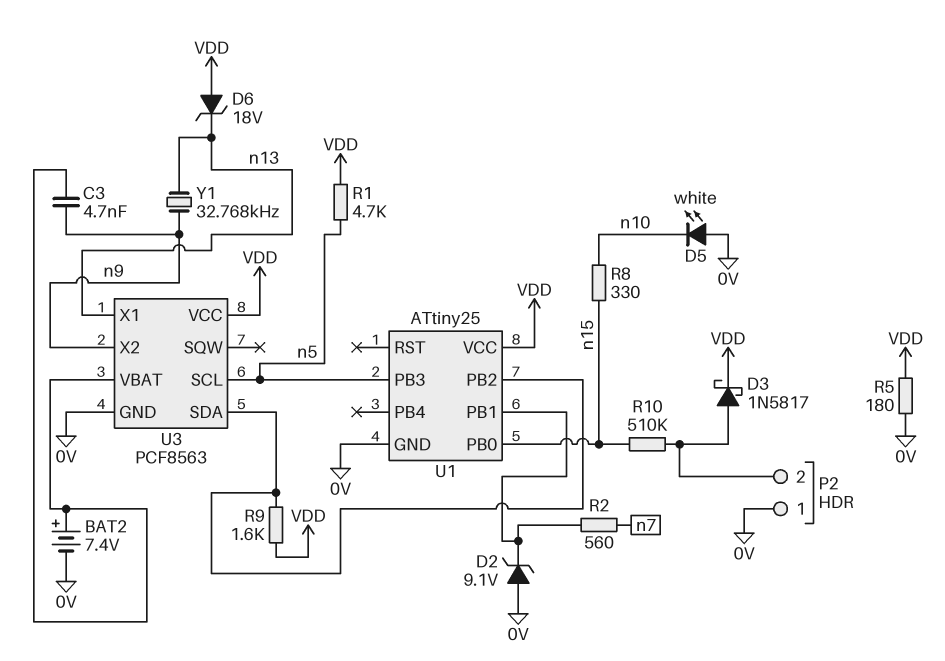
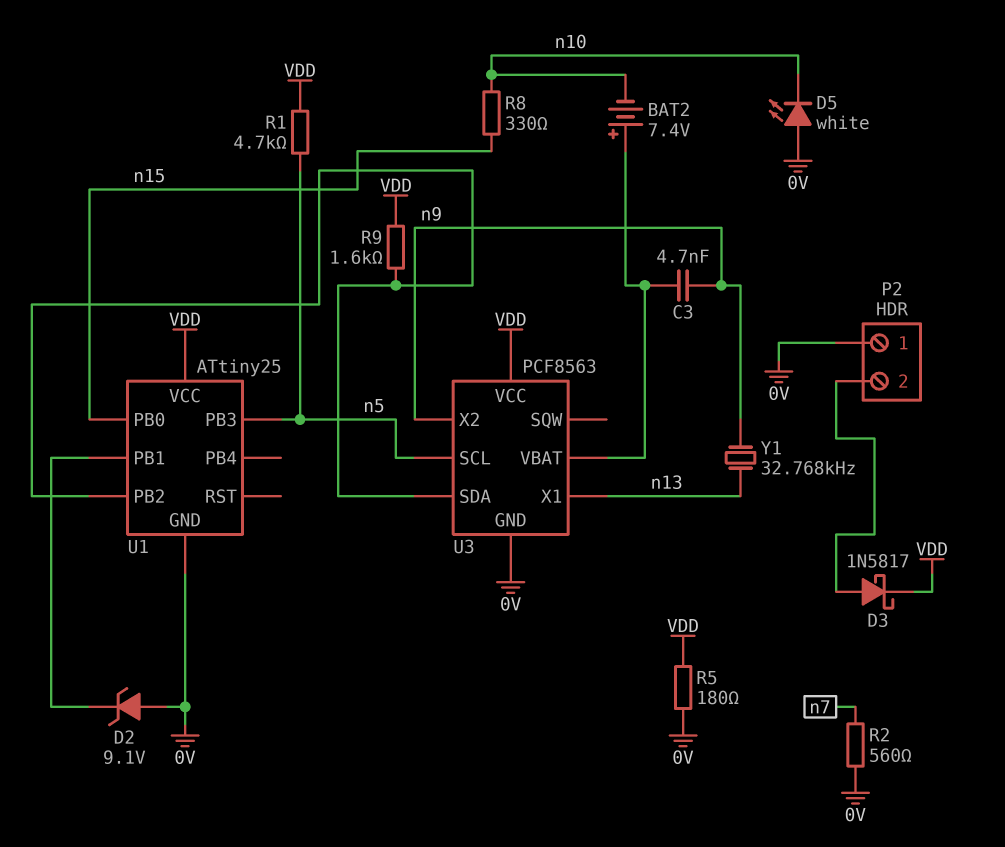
BAT2: 7.4V (plus U3/VBAT, minus 0V) -> 7.4V (plus U3/VBAT, minus n10)
D6: zener 18V (A VDD, K n13) -> none
R2: 560 (U1/PB1, n7) -> 560 (0V, n7)
R10: 510k (P2/2, n15) -> none

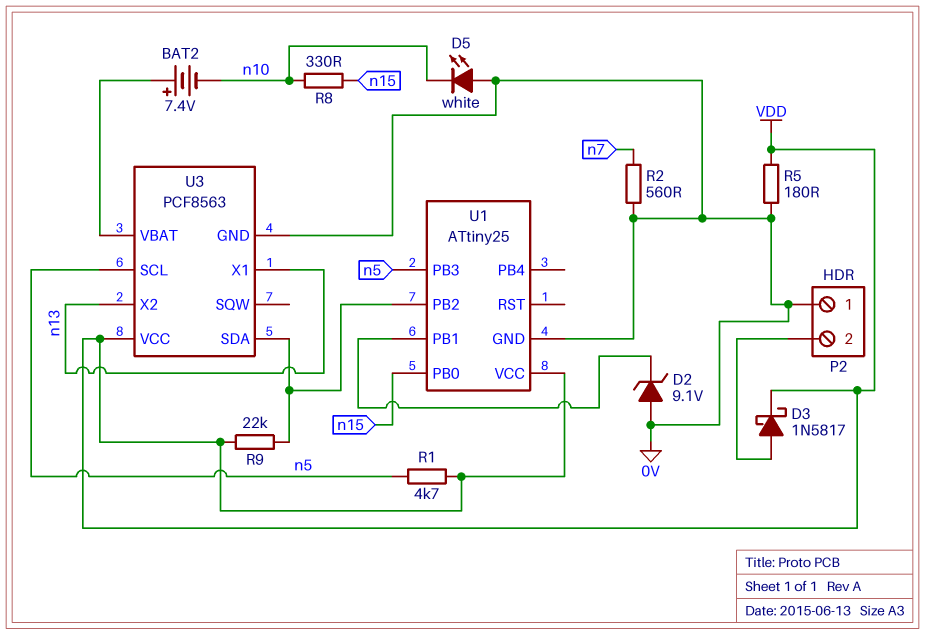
C3: 4.7nF (U3/VBAT, n9) -> none
R9: 1.6k (U1/PB2, VDD) -> 22k (U1/PB2, VDD)
U3 pin X2: n9 -> n13
Y1: 32.768kHz (n9, n13) -> none

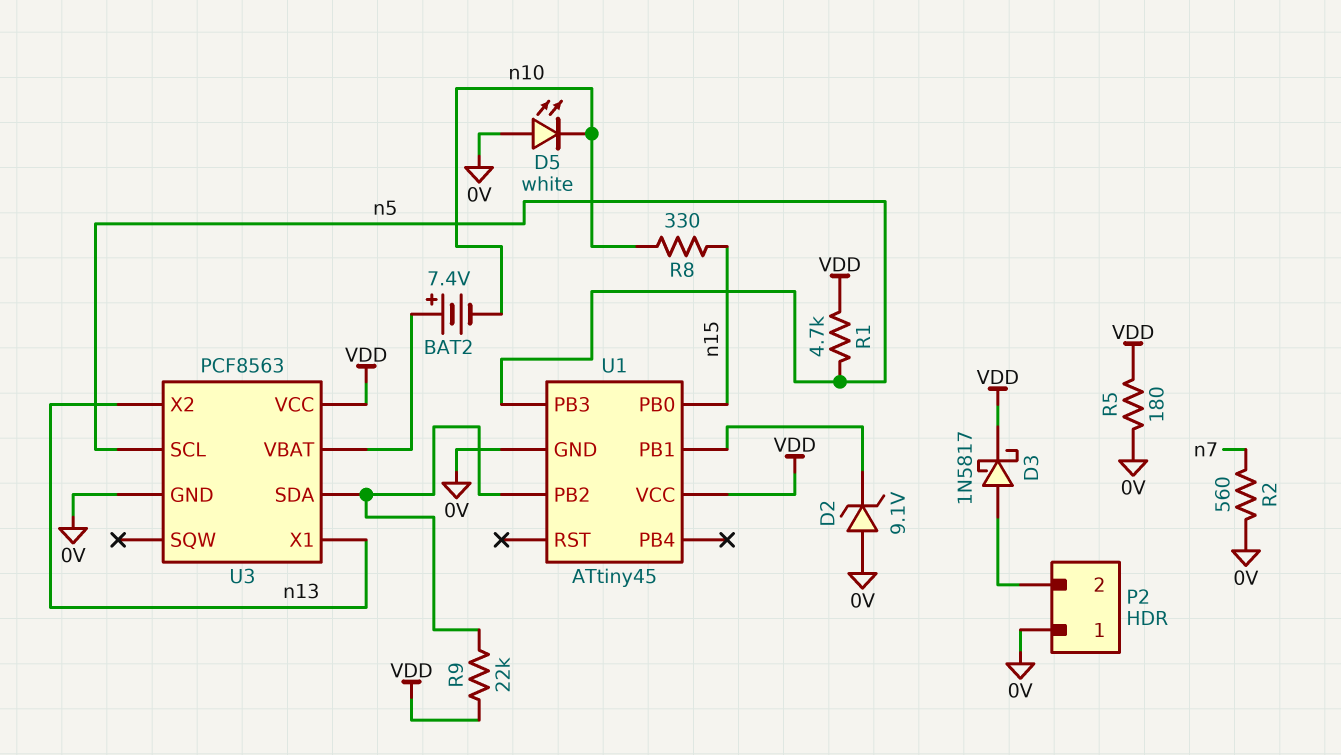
U1: ATtiny25 -> ATtiny45

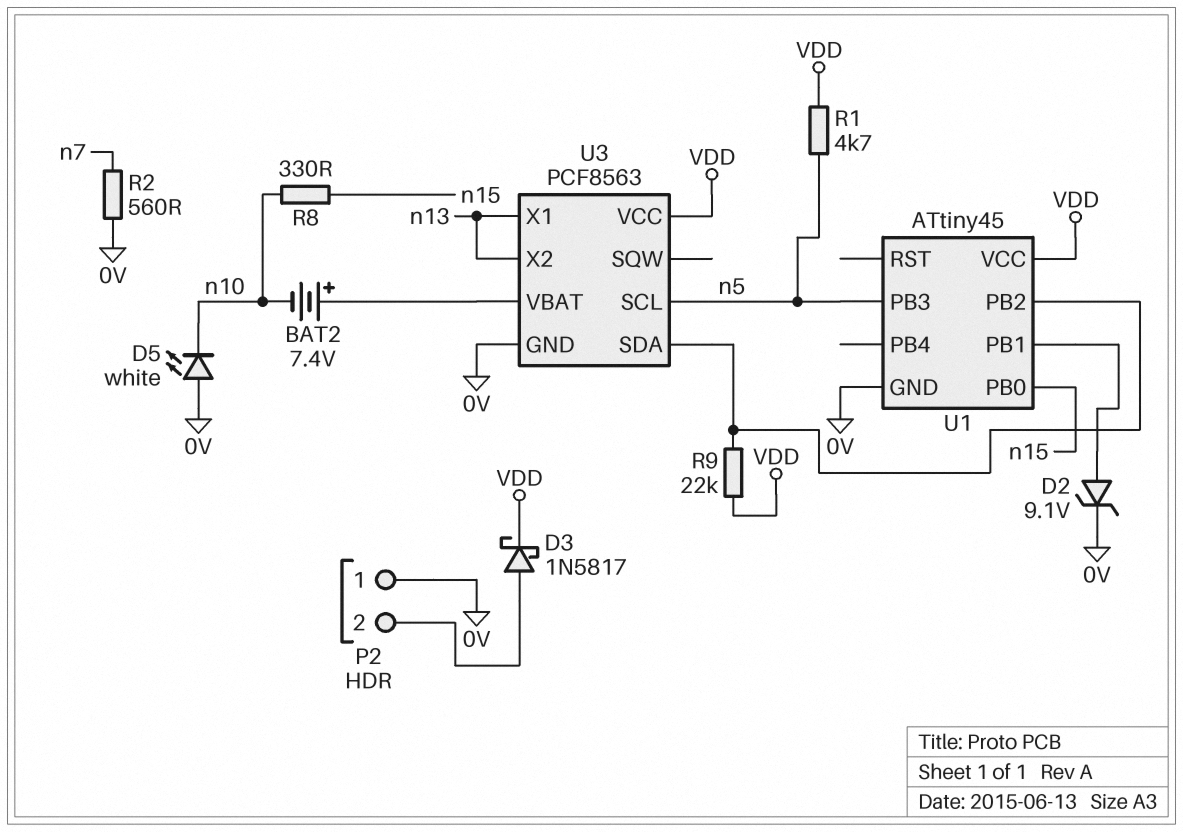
D2: zener 9.1V (A 0V, K U1/PB1) -> zener 9.1V (A U1/PB1, K 0V)
R5: 180 (0V, VDD) -> none

